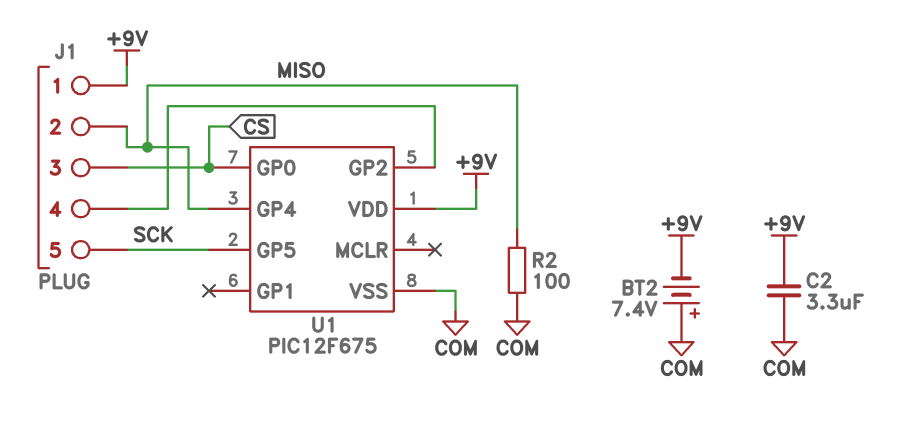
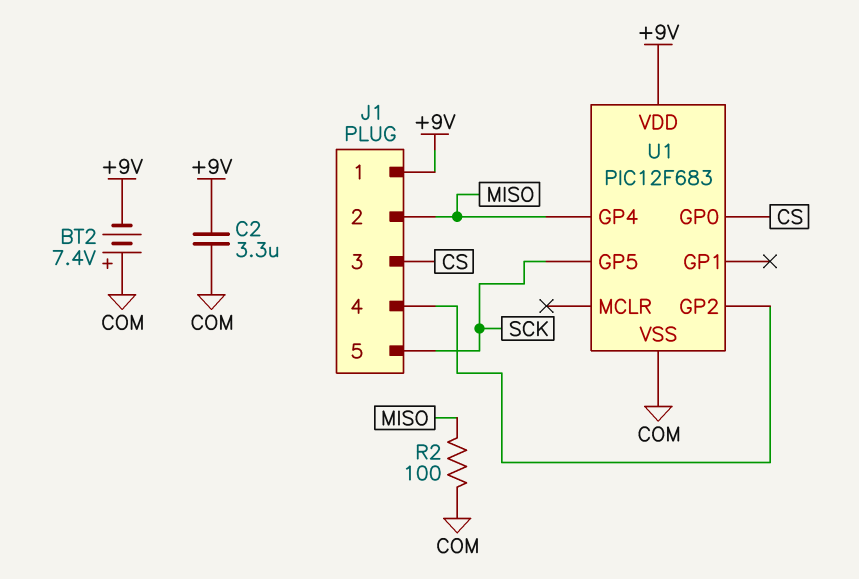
U1: PIC12F675 -> PIC12F683

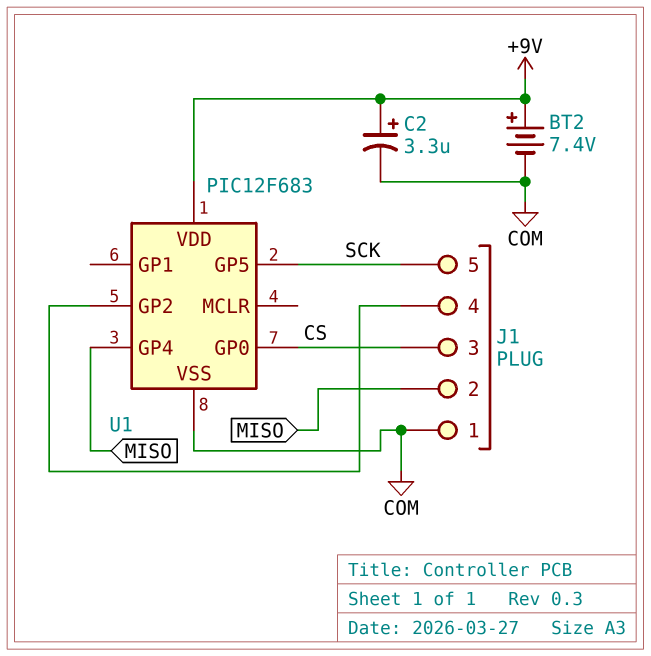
BT2: 7.4V (plus COM, minus +9V) -> 7.4V (plus +9V, minus COM)
C2: 3.3uF (+9V, COM) -> 3.3uF (plus +9V, minus COM)
J1 pin 1: +9V -> COM
R2: 100 (COM, MISO) -> none

